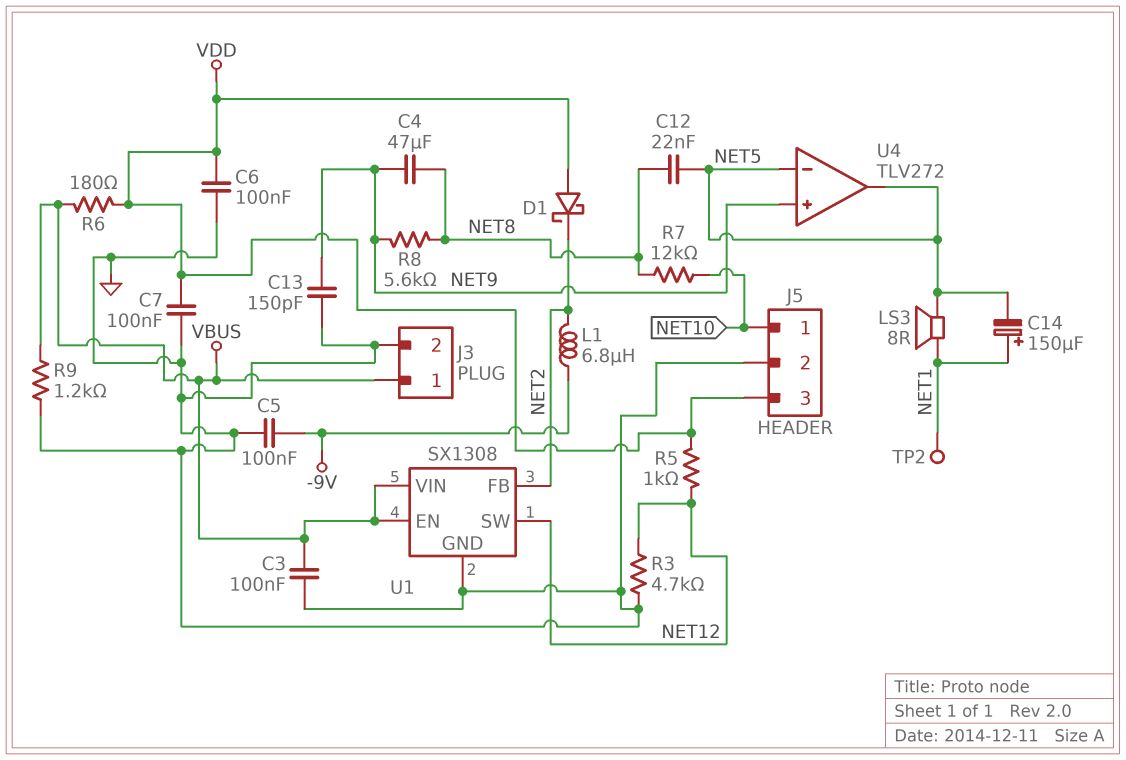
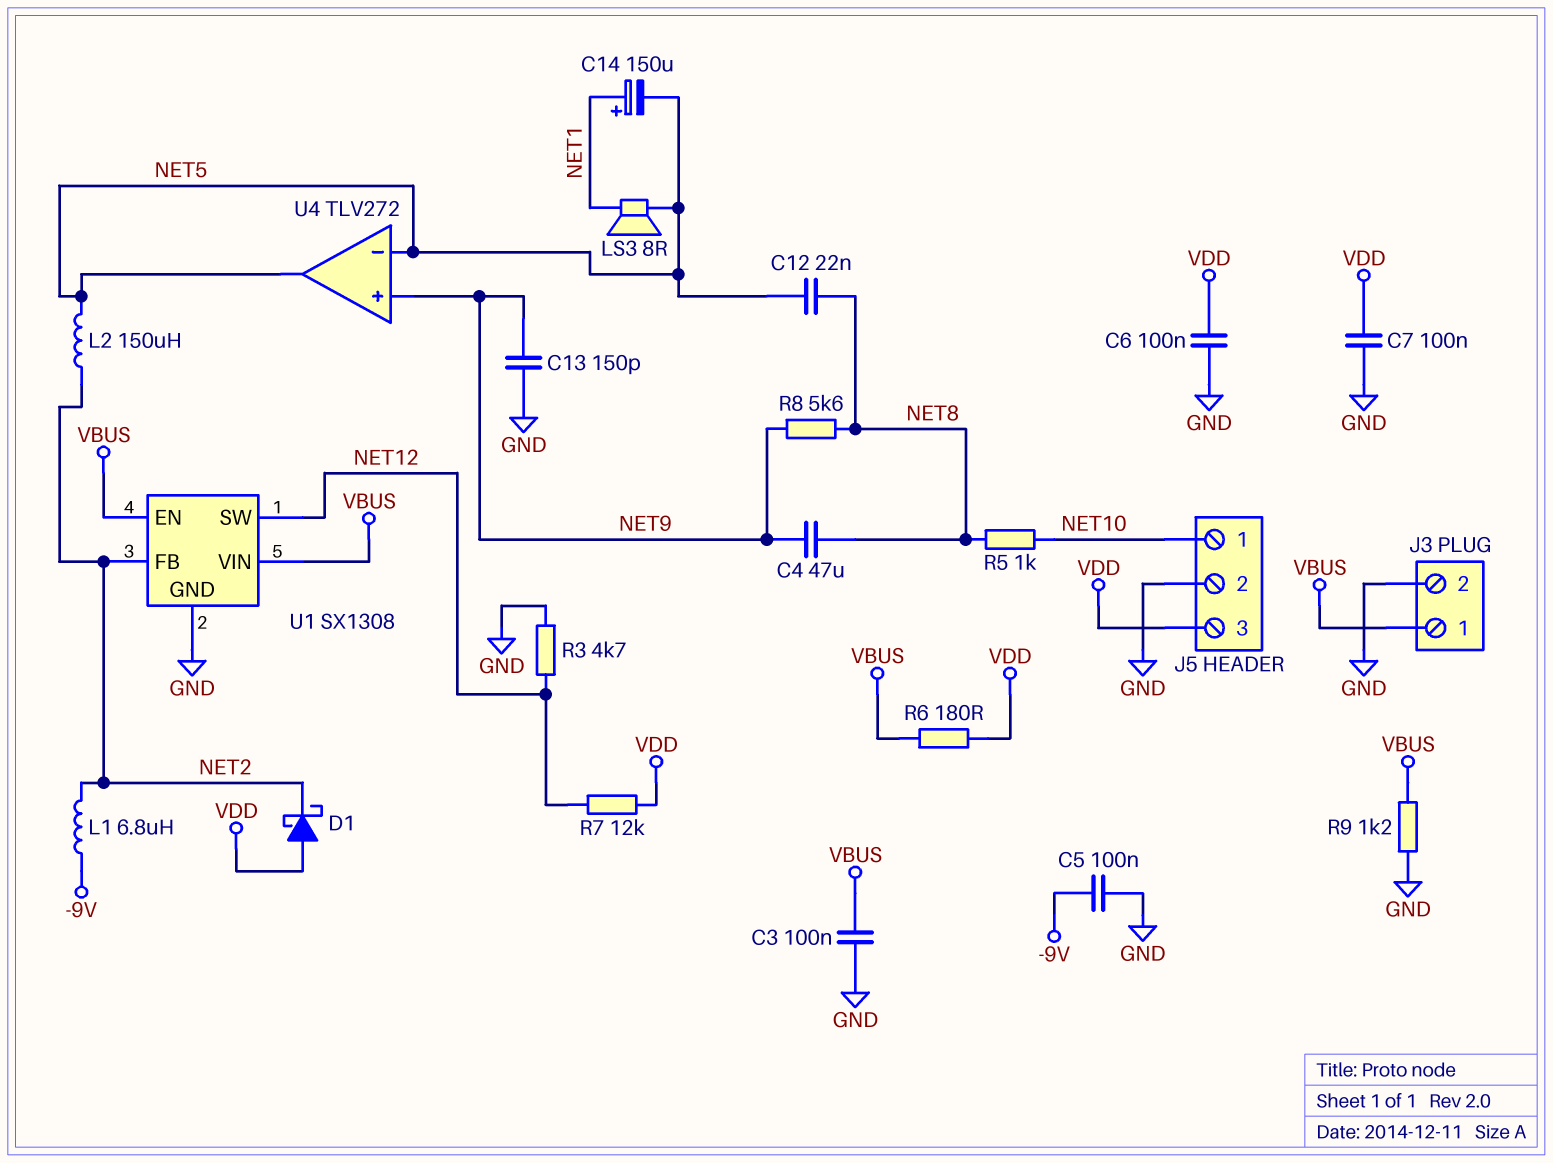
L2: none -> 150uH (NET2, NET5)
R5: 1k (NET12, VDD) -> 1k (NET8, NET10)
R7: 12k (NET8, NET10) -> 12k (NET12, VDD)
TP2: test point (NET1) -> none

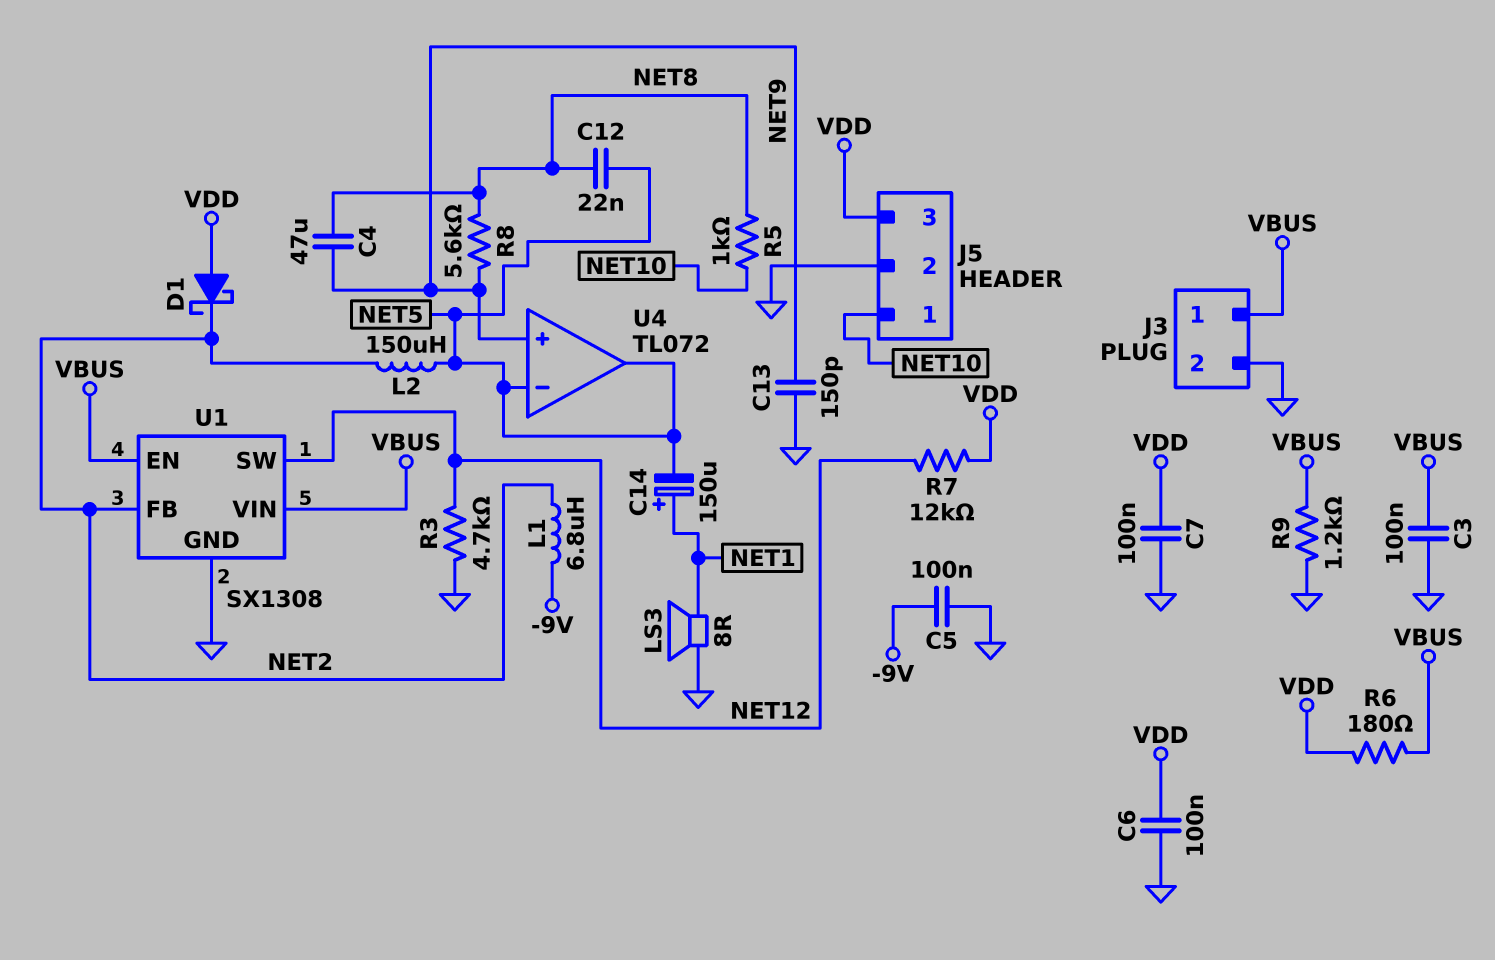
LS3: speaker 8R (NET1, NET5) -> speaker 8R (GND, NET1)
U4: TLV272 -> TL072

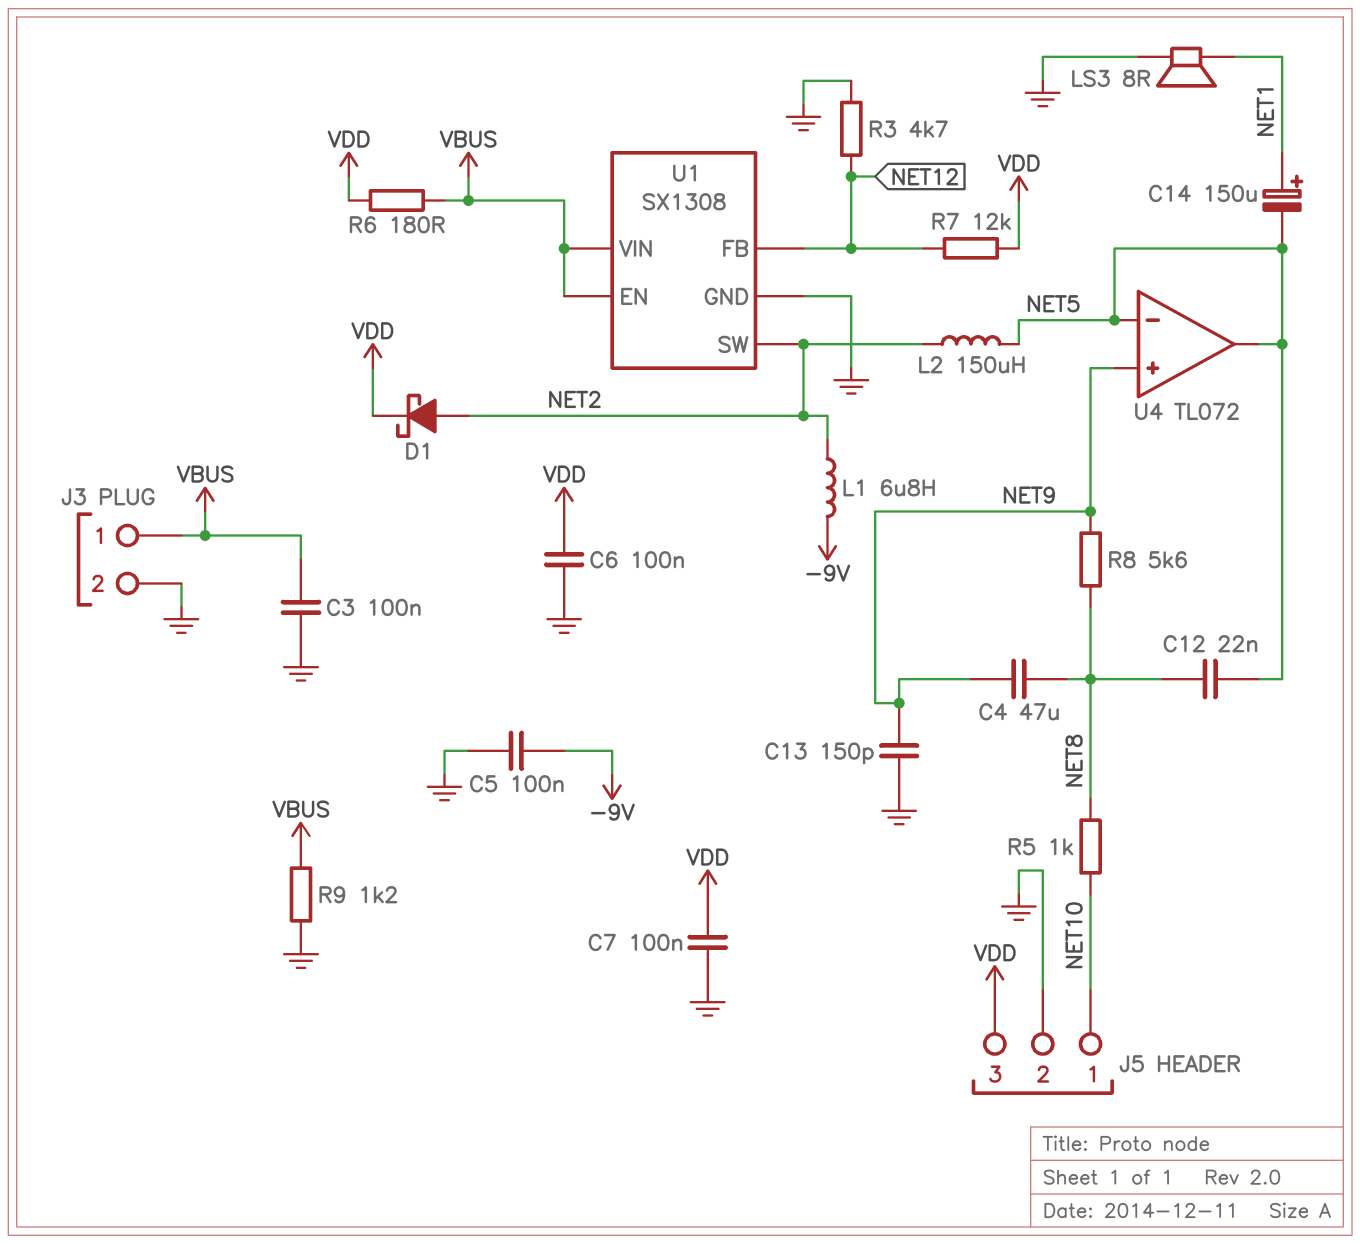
D1: schottky (A VDD, K NET2) -> schottky (A NET2, K VDD)
U1 pin FB: NET2 -> NET12
U1 pin SW: NET12 -> NET2

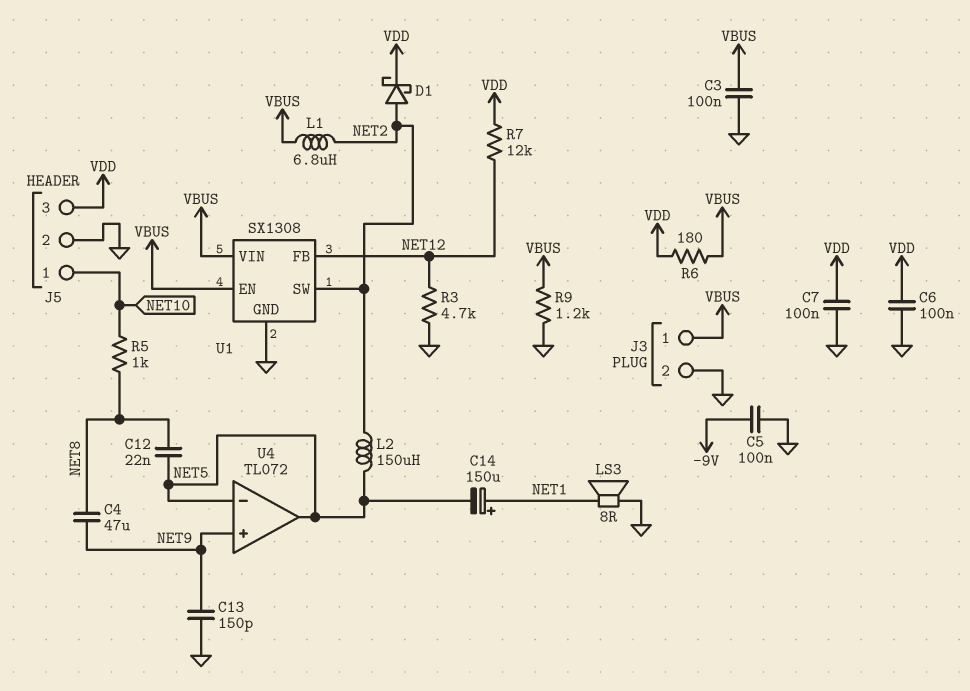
L1: 6.8uH (-9V, NET2) -> 6.8uH (NET2, VBUS)
R8: 5.6k (NET8, NET9) -> none

